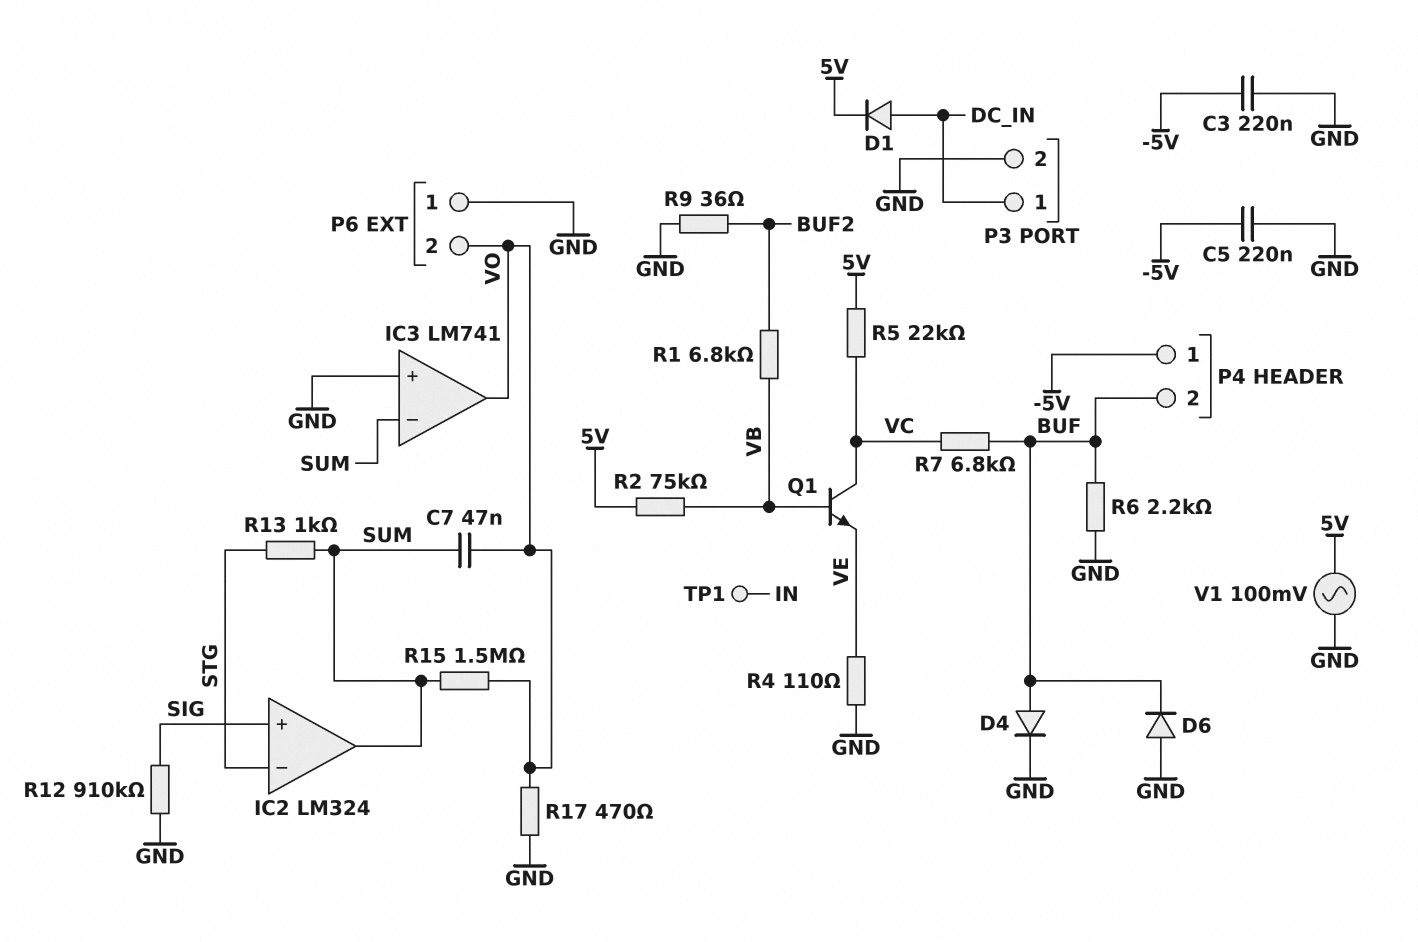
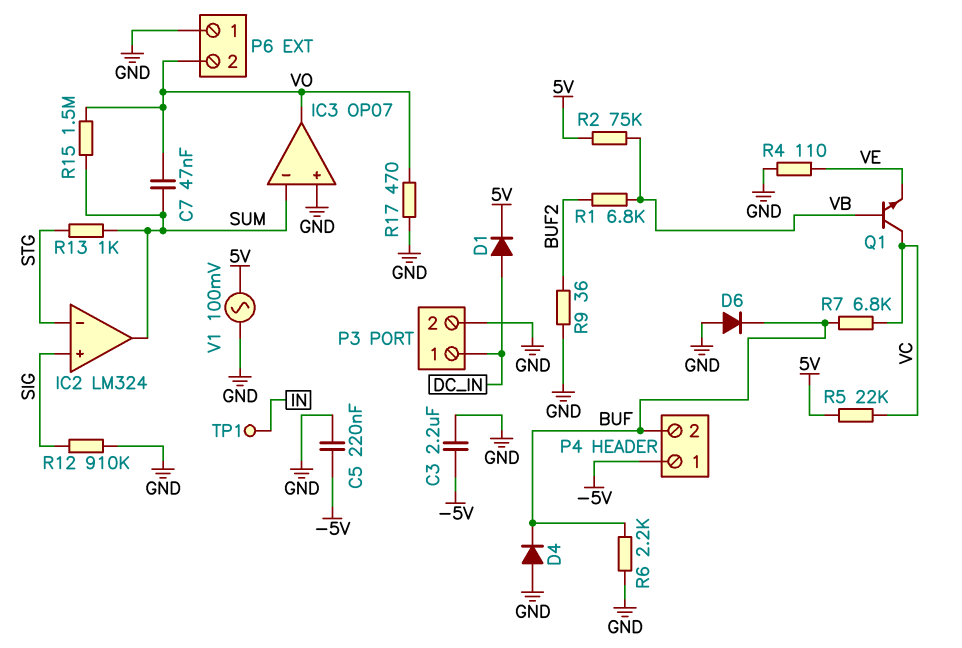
C3: 220nF (-5V, GND) -> 2.2uF (-5V, GND)
D4: diode (A BUF, K GND) -> diode (A GND, K BUF)
IC3: LM741 -> OP07

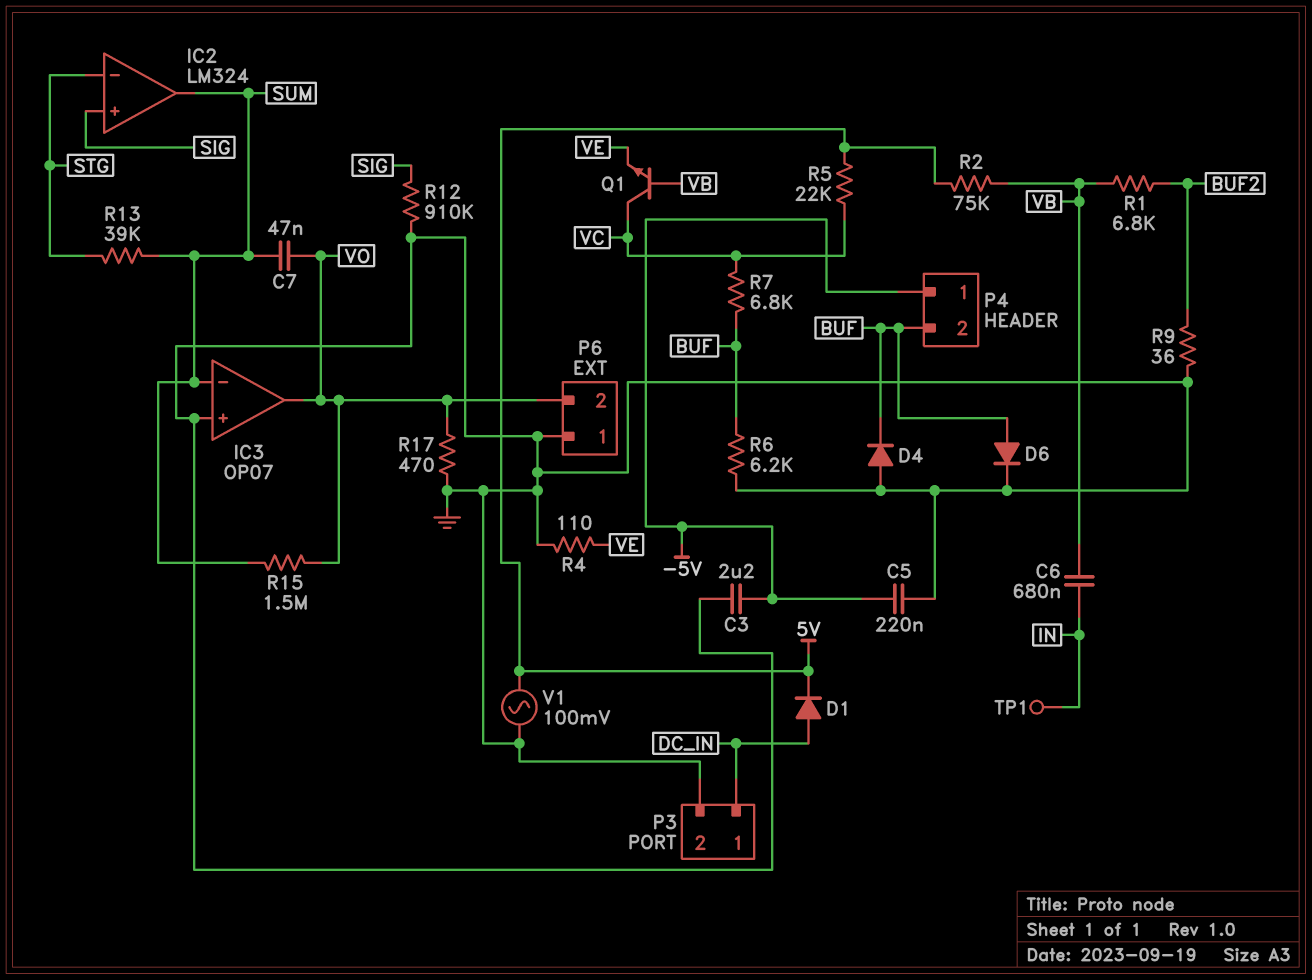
C6: none -> 680nF (IN, VB)
D6: diode (A GND, K BUF) -> diode (A BUF, K GND)
R6: 2.2k (BUF, GND) -> 6.2k (BUF, GND)
R13: 1k (STG, SUM) -> 39k (STG, SUM)

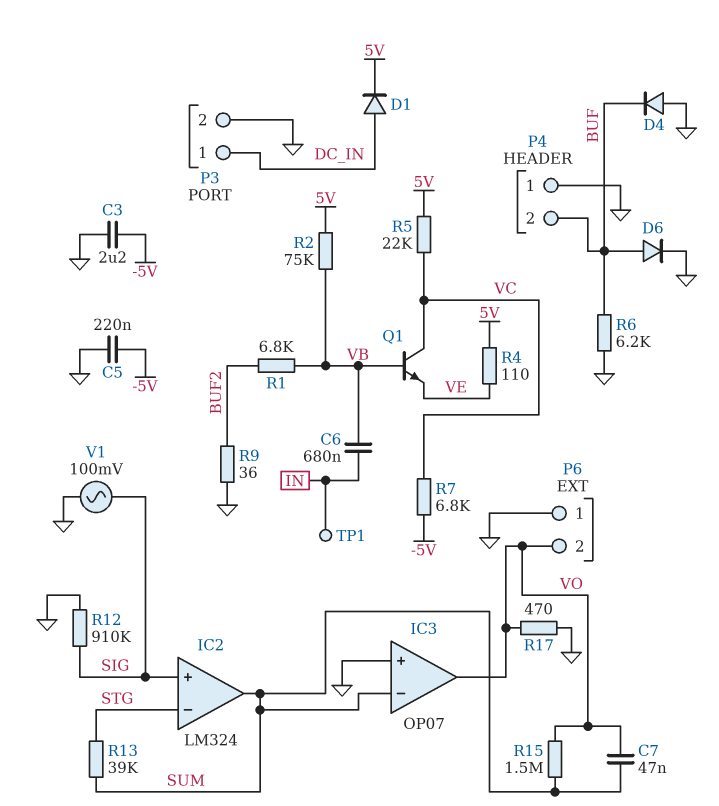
P4 pin 1: -5V -> GND
R4: 110 (GND, VE) -> 110 (5V, VE)
R7: 6.8k (BUF, VC) -> 6.8k (-5V, VC)
V1: AC 100mV (5V, GND) -> AC 100mV (GND, SIG)

